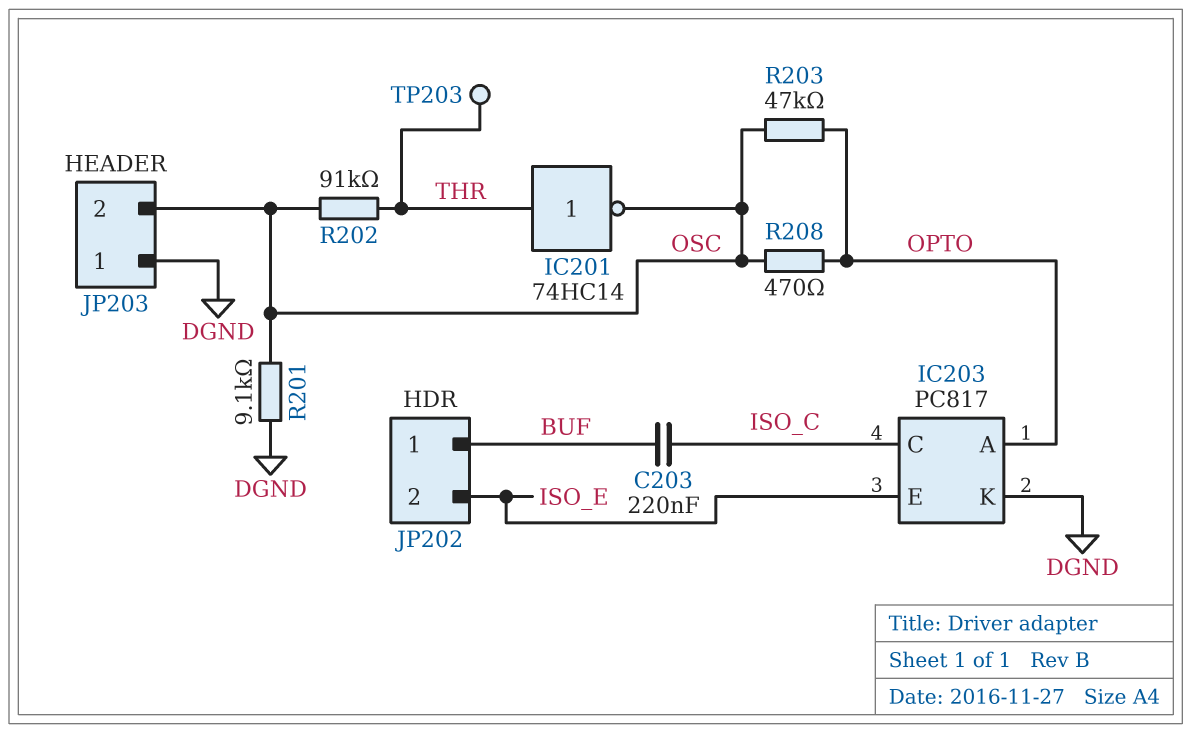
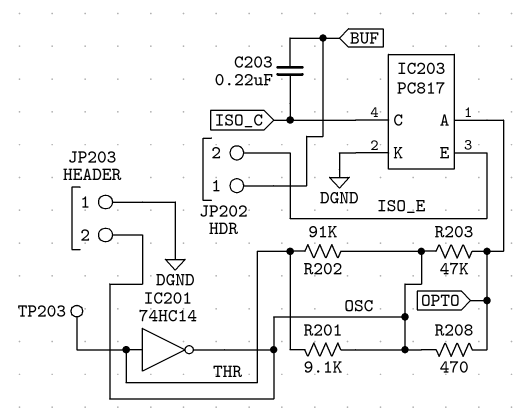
R201: 9.1k (DGND, OSC) -> 9.1k (OSC, THR)

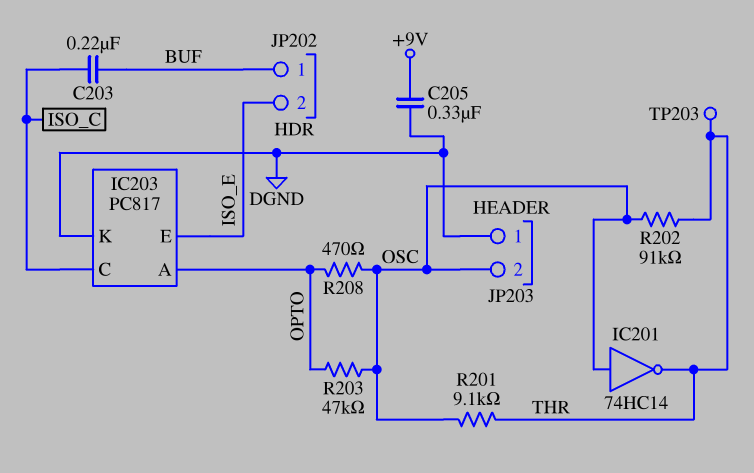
C205: none -> 330nF (+9V, DGND)
IC201: NOT 74HC14 (in THR, out OSC) -> NOT 74HC14 (in OSC, out THR)

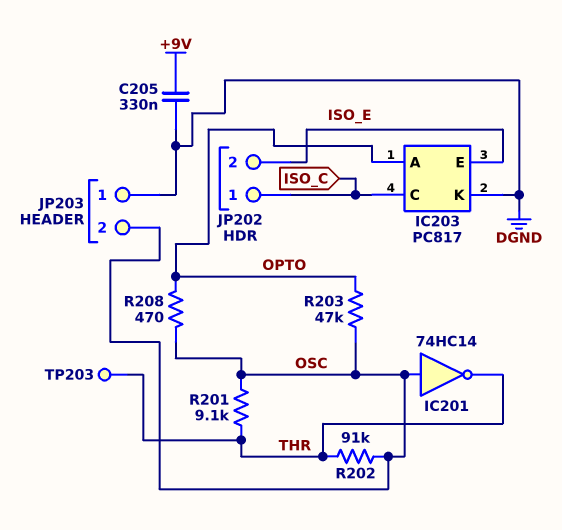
C203: 220nF (BUF, ISO_C) -> none
JP202 pin 1: BUF -> ISO_C

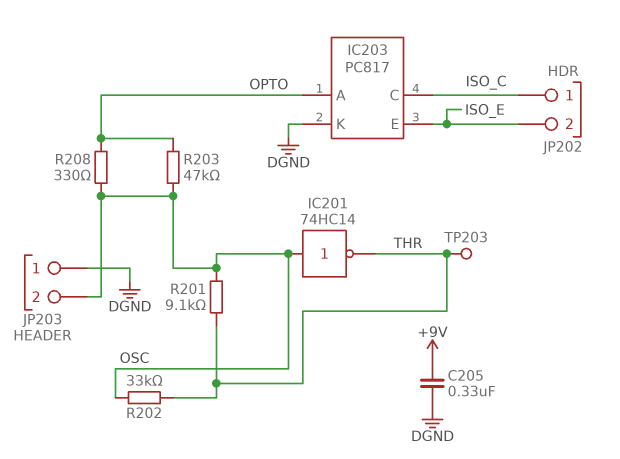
R202: 91k (OSC, THR) -> 33k (OSC, THR)
R208: 470 (OPTO, OSC) -> 330 (OPTO, OSC)

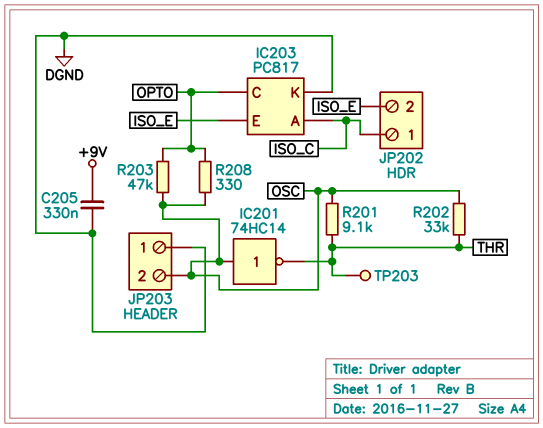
IC203 pin A: OPTO -> ISO_C
IC203 pin C: ISO_C -> OPTO

